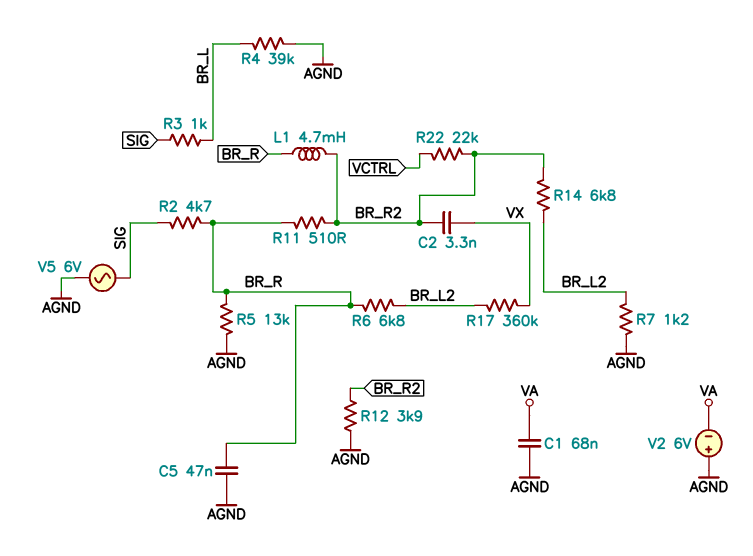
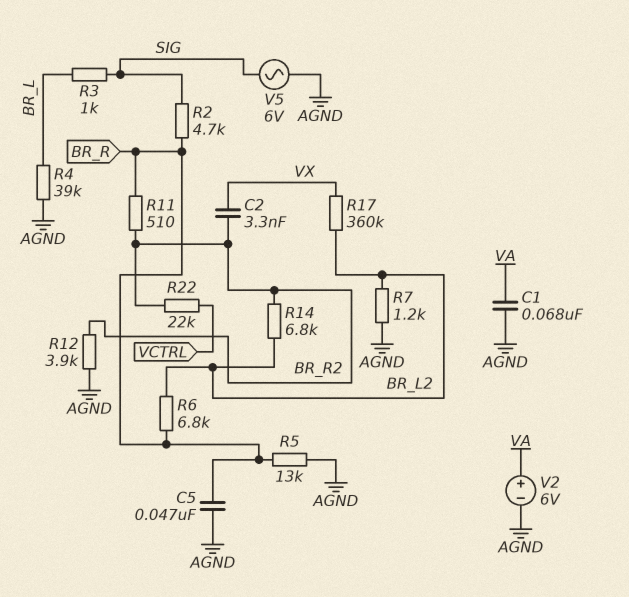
L1: 4.7mH (BR_R, BR_R2) -> none
V2: 6V (plus AGND, minus VA) -> 6V (plus VA, minus AGND)

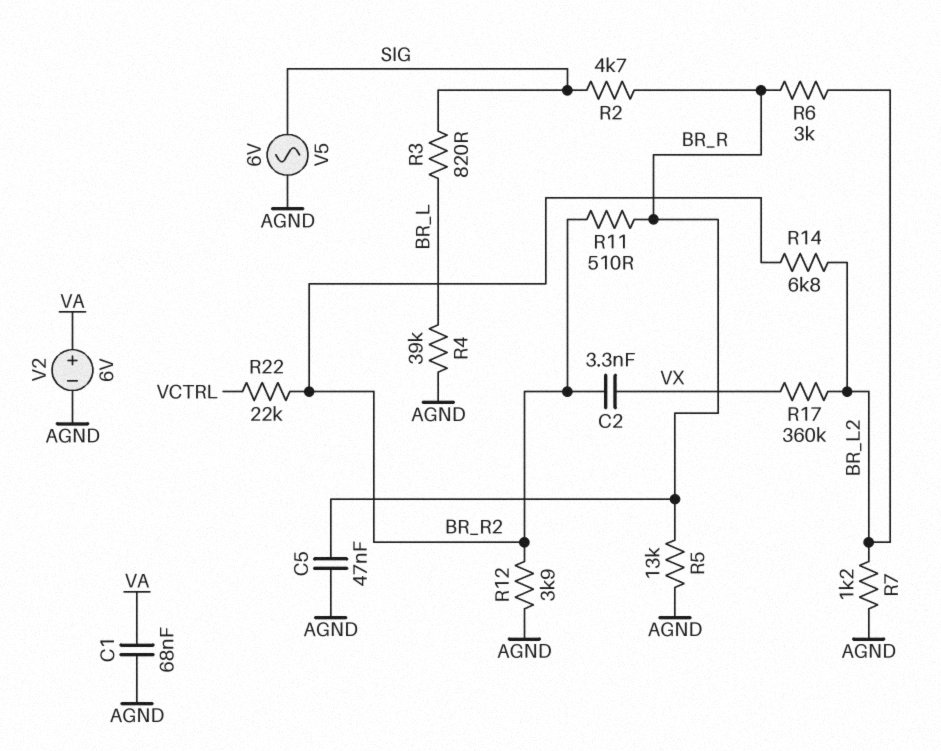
R3: 1k (BR_L, SIG) -> 820 (BR_L, SIG)
R6: 6.8k (BR_L2, BR_R) -> 3k (BR_L2, BR_R)

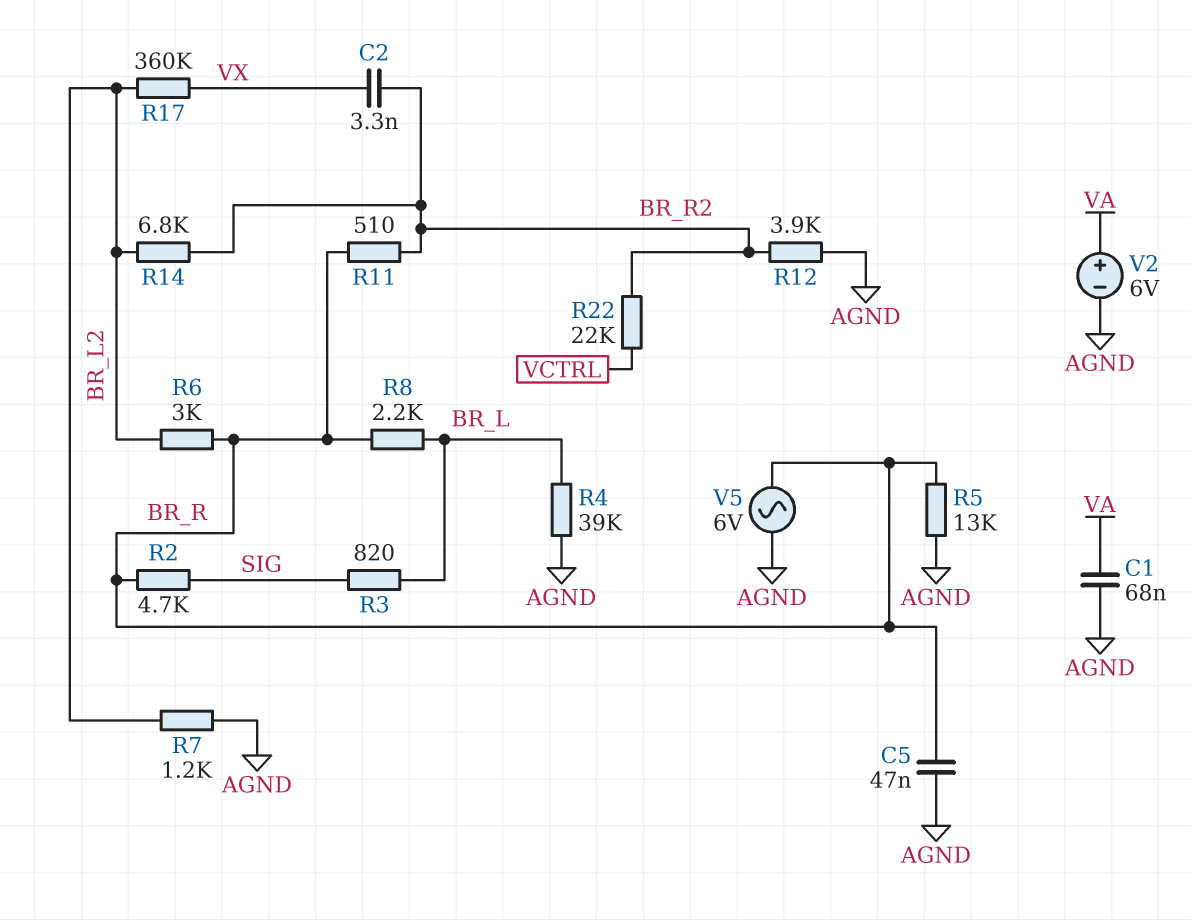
R8: none -> 2.2k (BR_L, BR_R)
V5: AC 6V (AGND, SIG) -> AC 6V (AGND, BR_R)

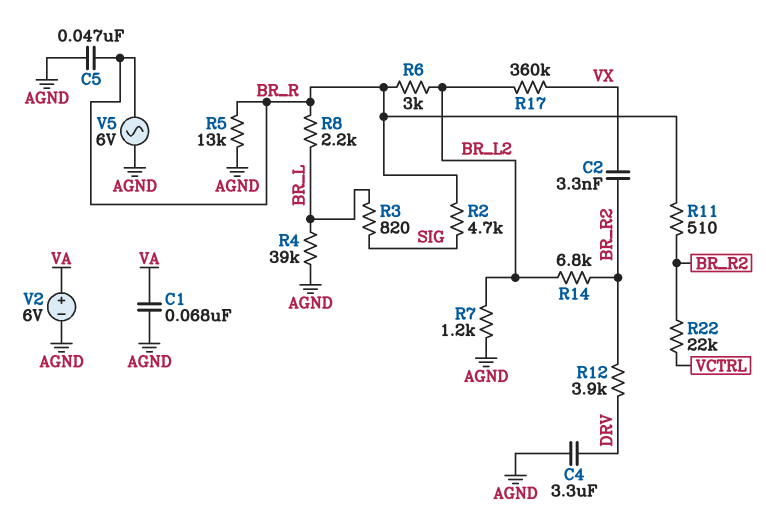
C4: none -> 3.3uF (AGND, DRV)
R12: 3.9k (AGND, BR_R2) -> 3.9k (BR_R2, DRV)

